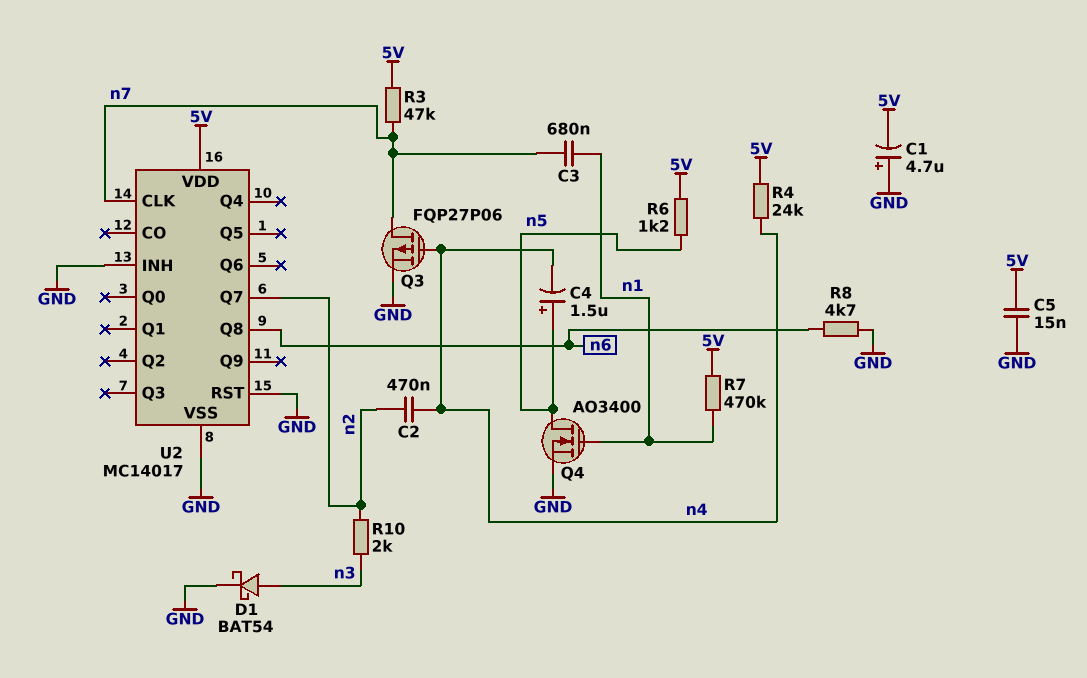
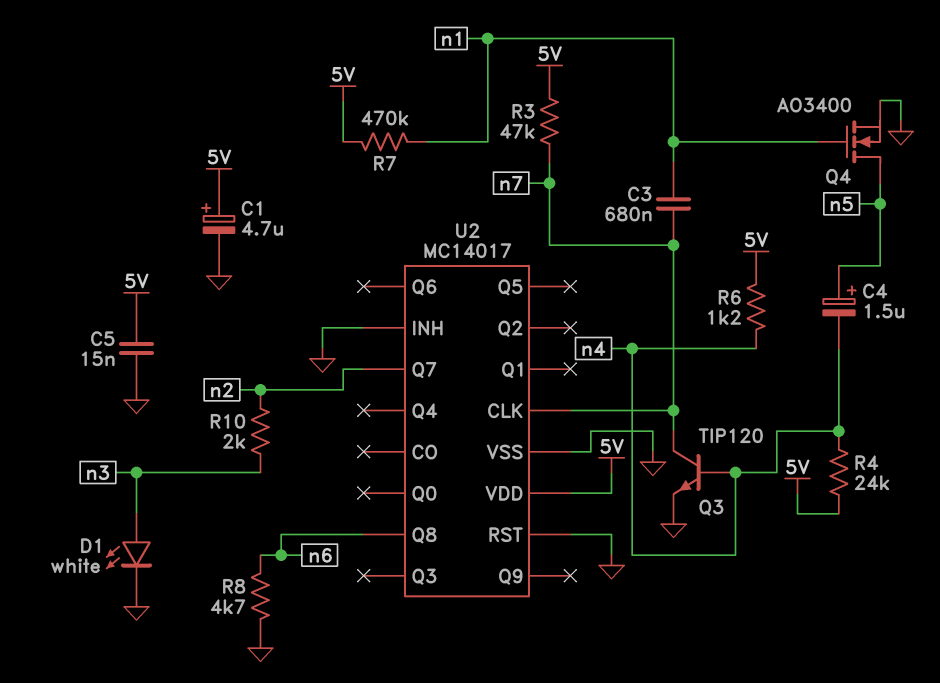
C1: 4.7uF (plus GND, minus 5V) -> 4.7uF (plus 5V, minus GND)
C2: 470nF (n2, n4) -> none
D1: schottky BAT54 (A n3, K GND) -> LED white (A n3, K GND)
Q3: PMOS FQP27P06 (G n4, D n7, S GND) -> NPN TIP120 (B n4, C n7, E GND)
R6: 1.2k (5V, n5) -> 1.2k (5V, n4)

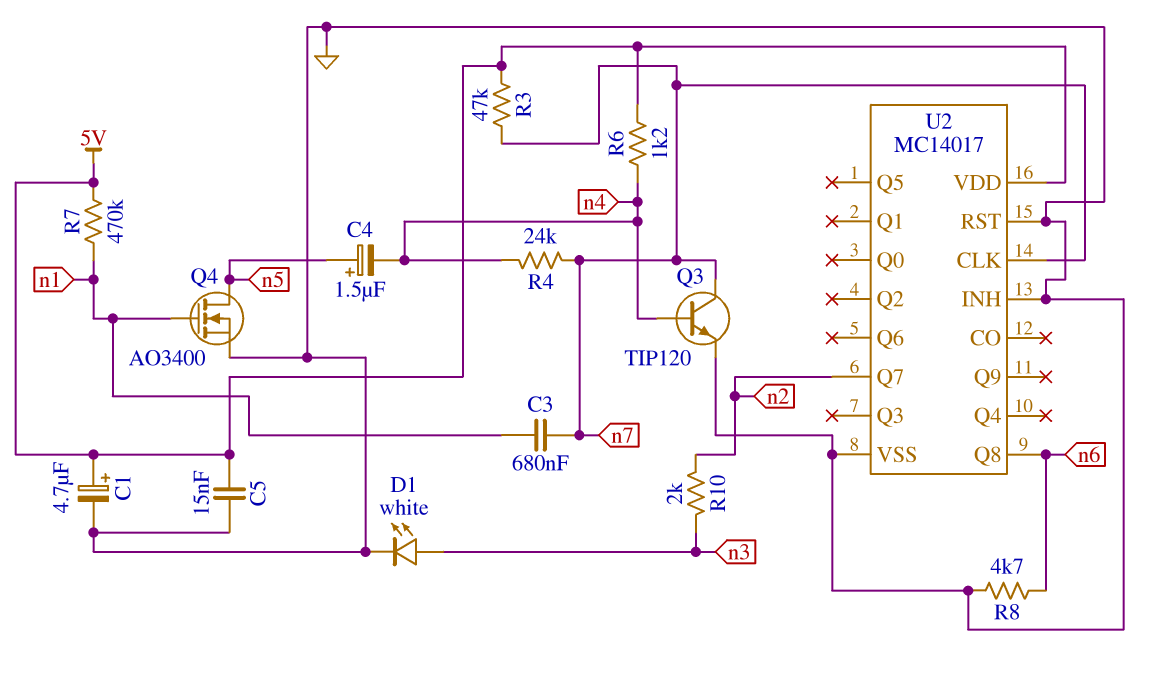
R4: 24k (5V, n4) -> 24k (n4, n7)

